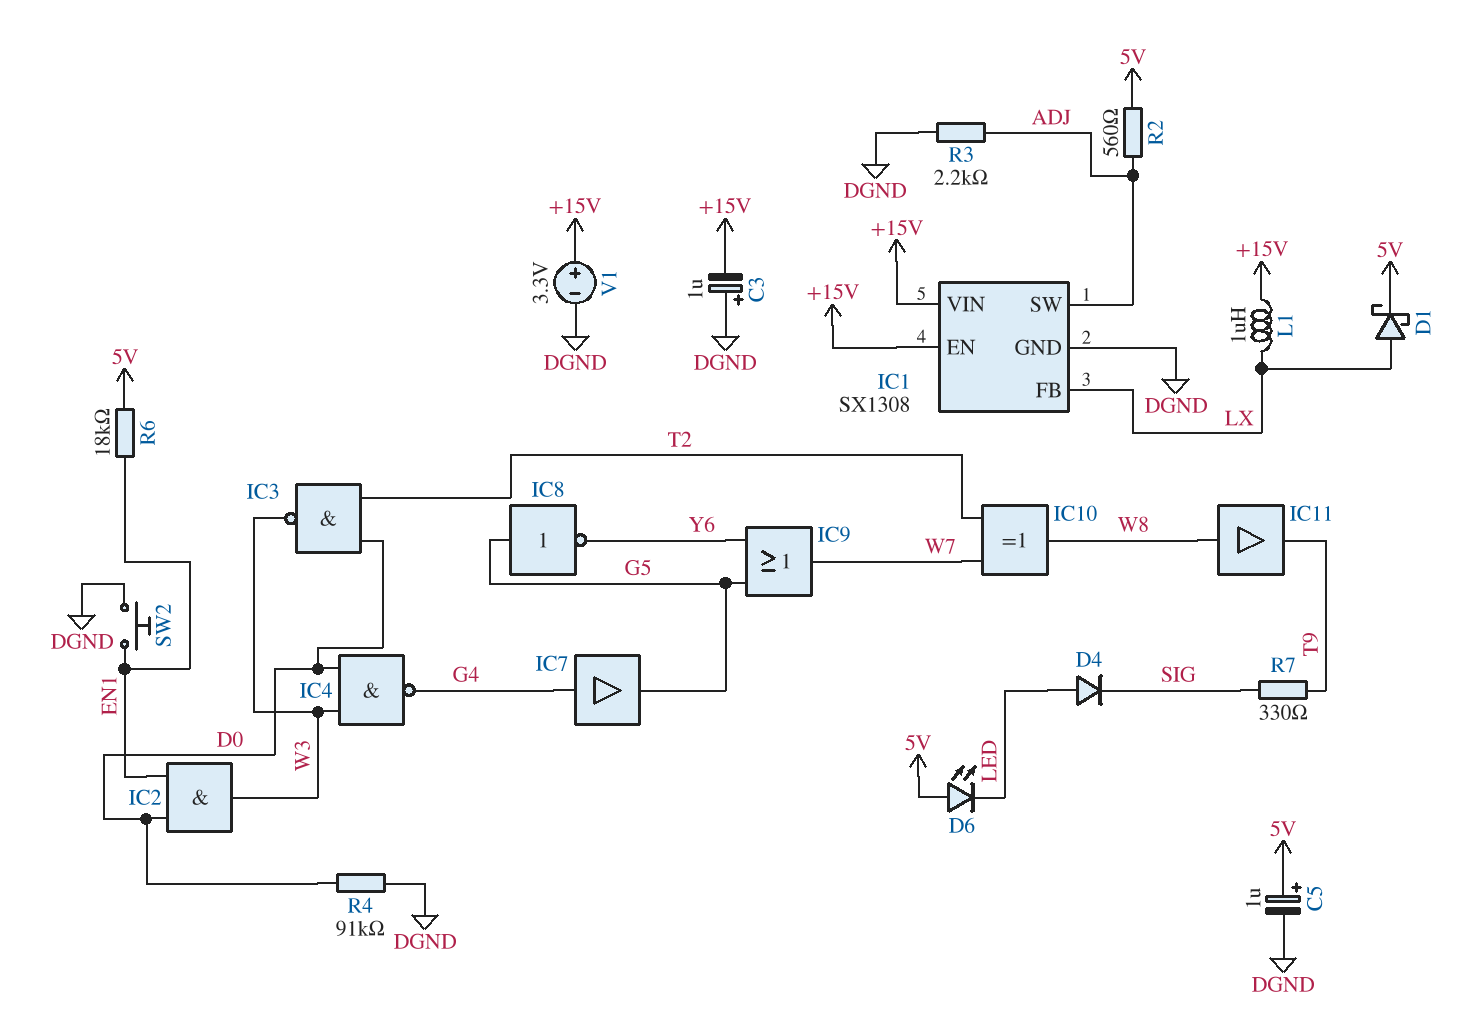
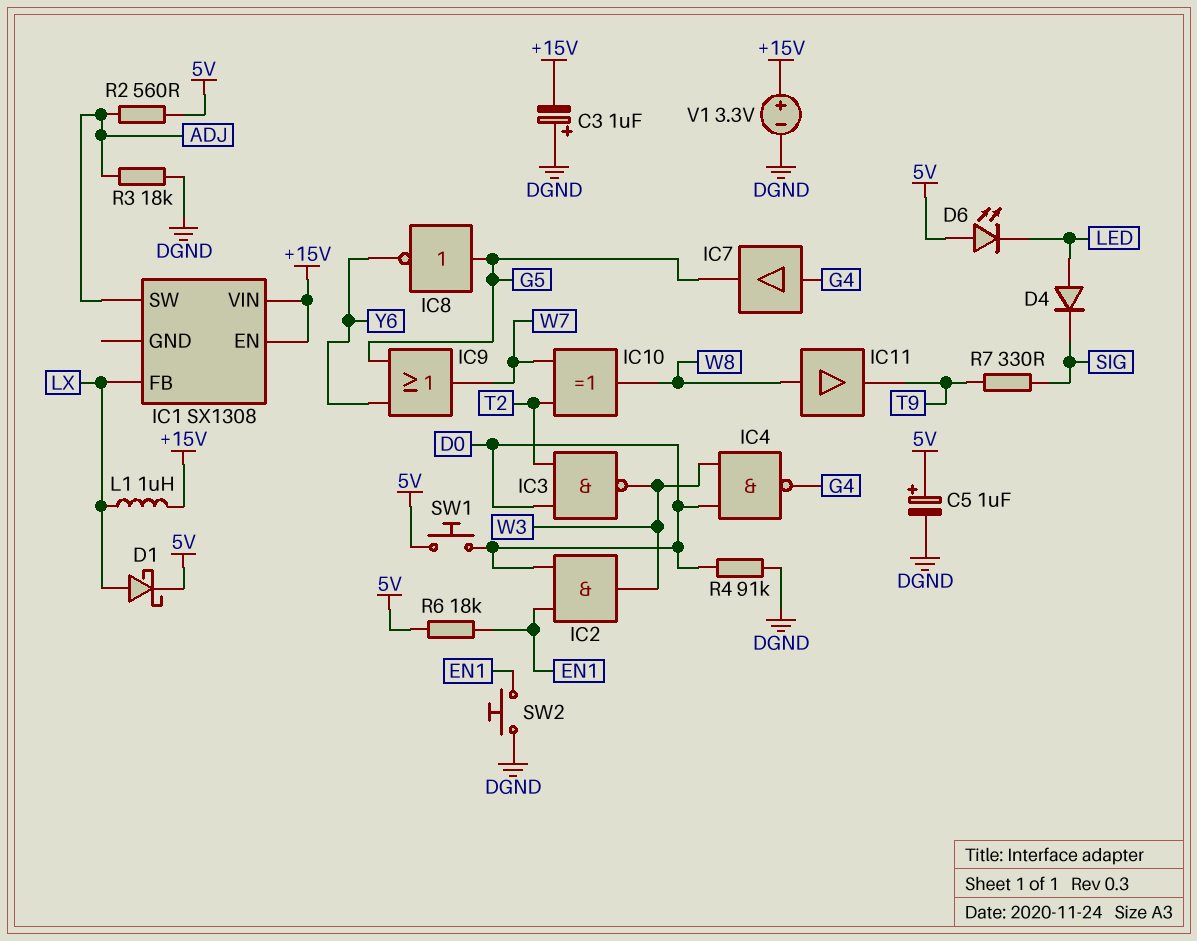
IC1 pin GND: DGND -> none
R3: 2.2k (ADJ, DGND) -> 18k (ADJ, DGND)
SW1: none -> button (5V, D0)

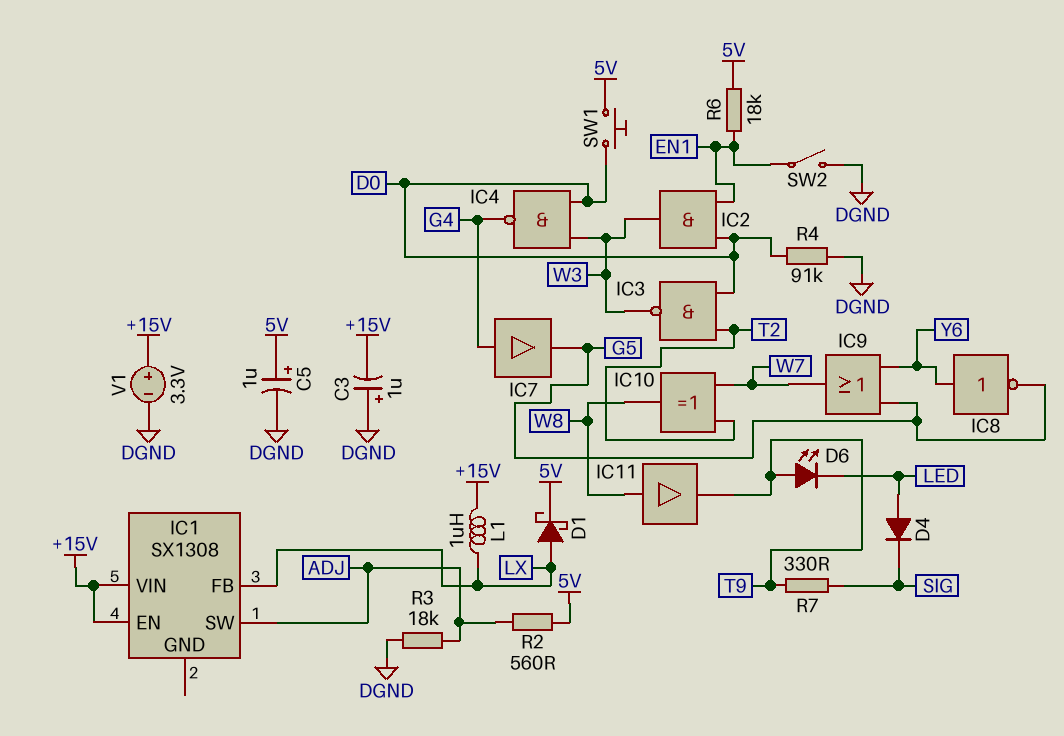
D6: LED (A 5V, K LED) -> LED (A T9, K LED)
IC8: NOT (in G5, out Y6) -> NOT (in Y6, out G5)
SW2: button (DGND, EN1) -> switch (DGND, EN1)

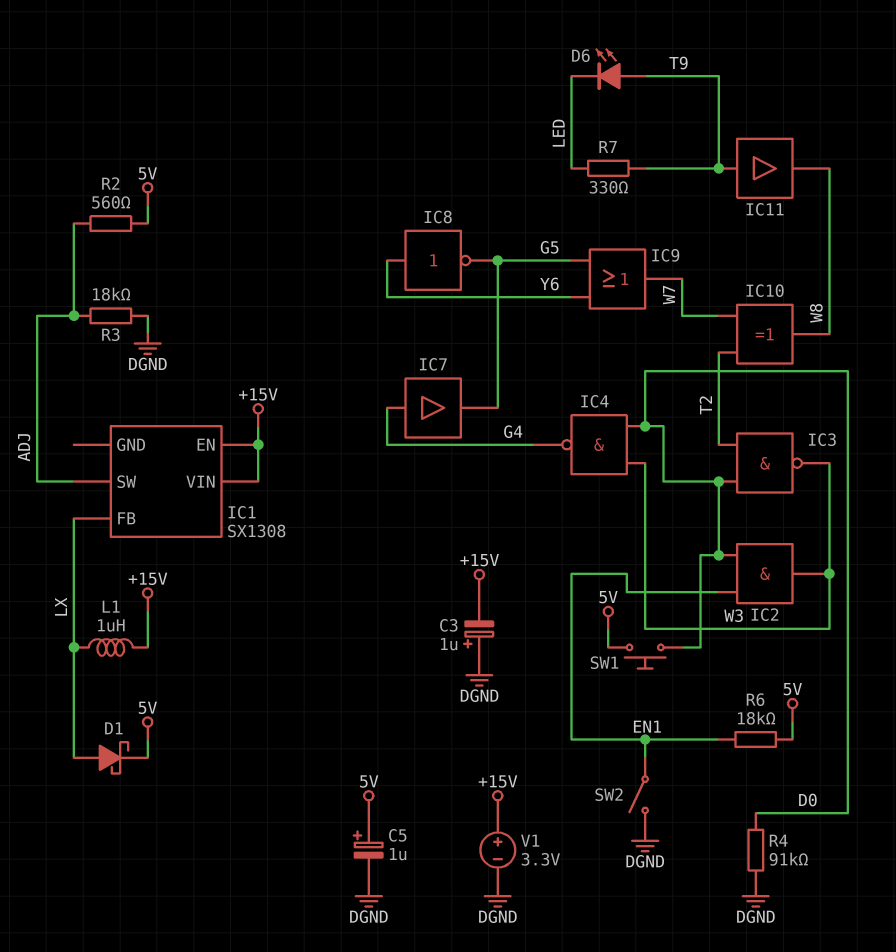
D4: diode (A LED, K SIG) -> none
IC11: buffer (in W8, out T9) -> buffer (in T9, out W8)
R7: 330 (SIG, T9) -> 330 (LED, T9)

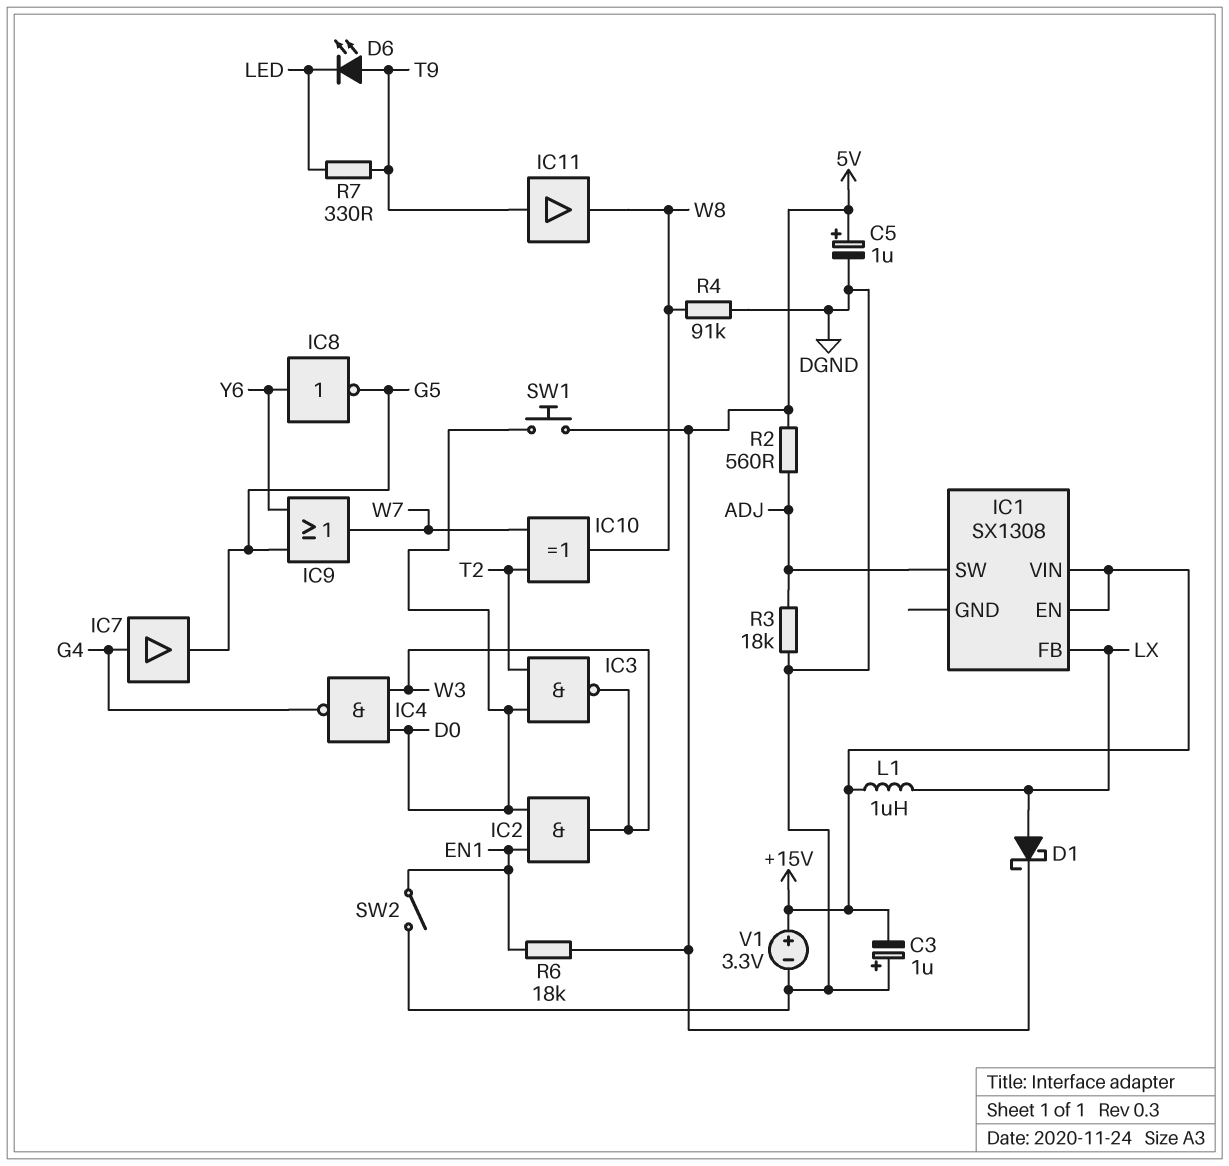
R4: 91k (D0, DGND) -> 91k (DGND, W8)

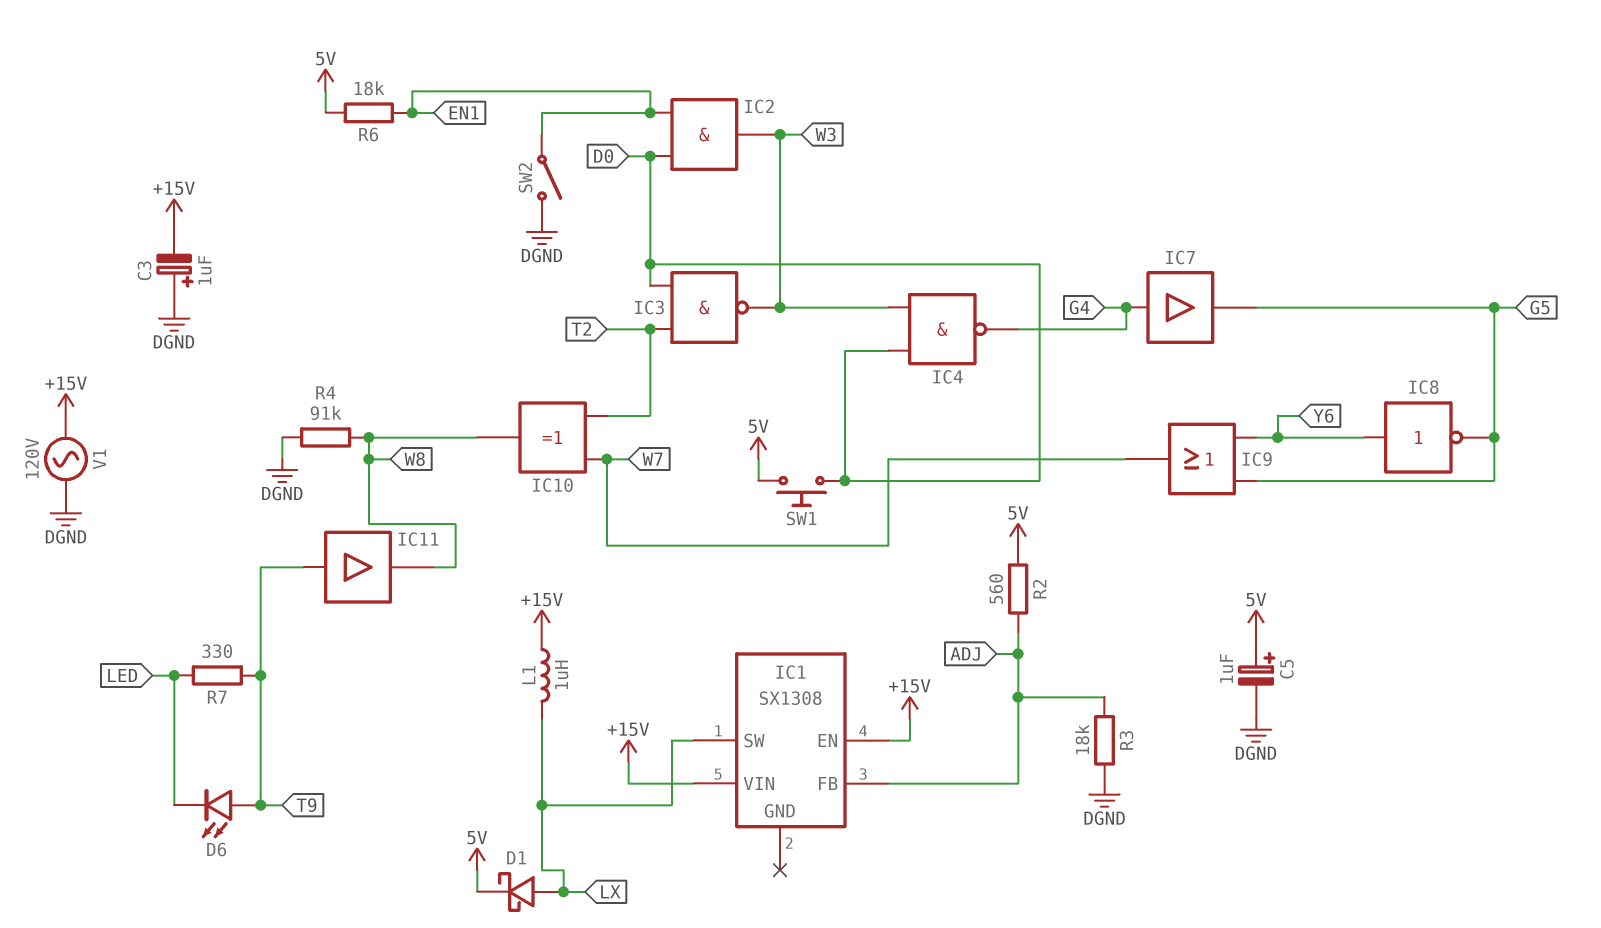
IC1 pin FB: LX -> ADJ
IC1 pin SW: ADJ -> LX
V1: 3.3V (plus +15V, minus DGND) -> AC 120V (+15V, DGND)

